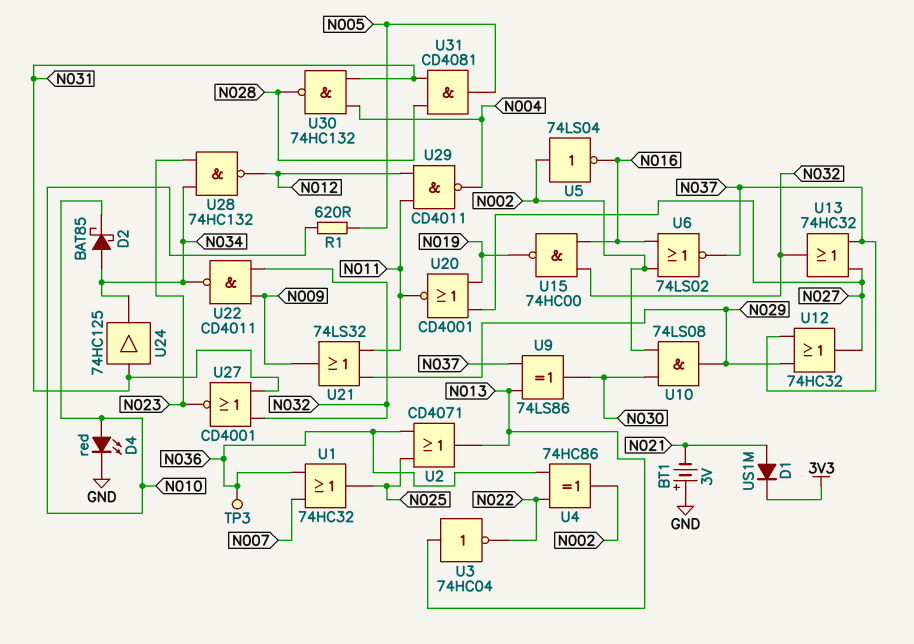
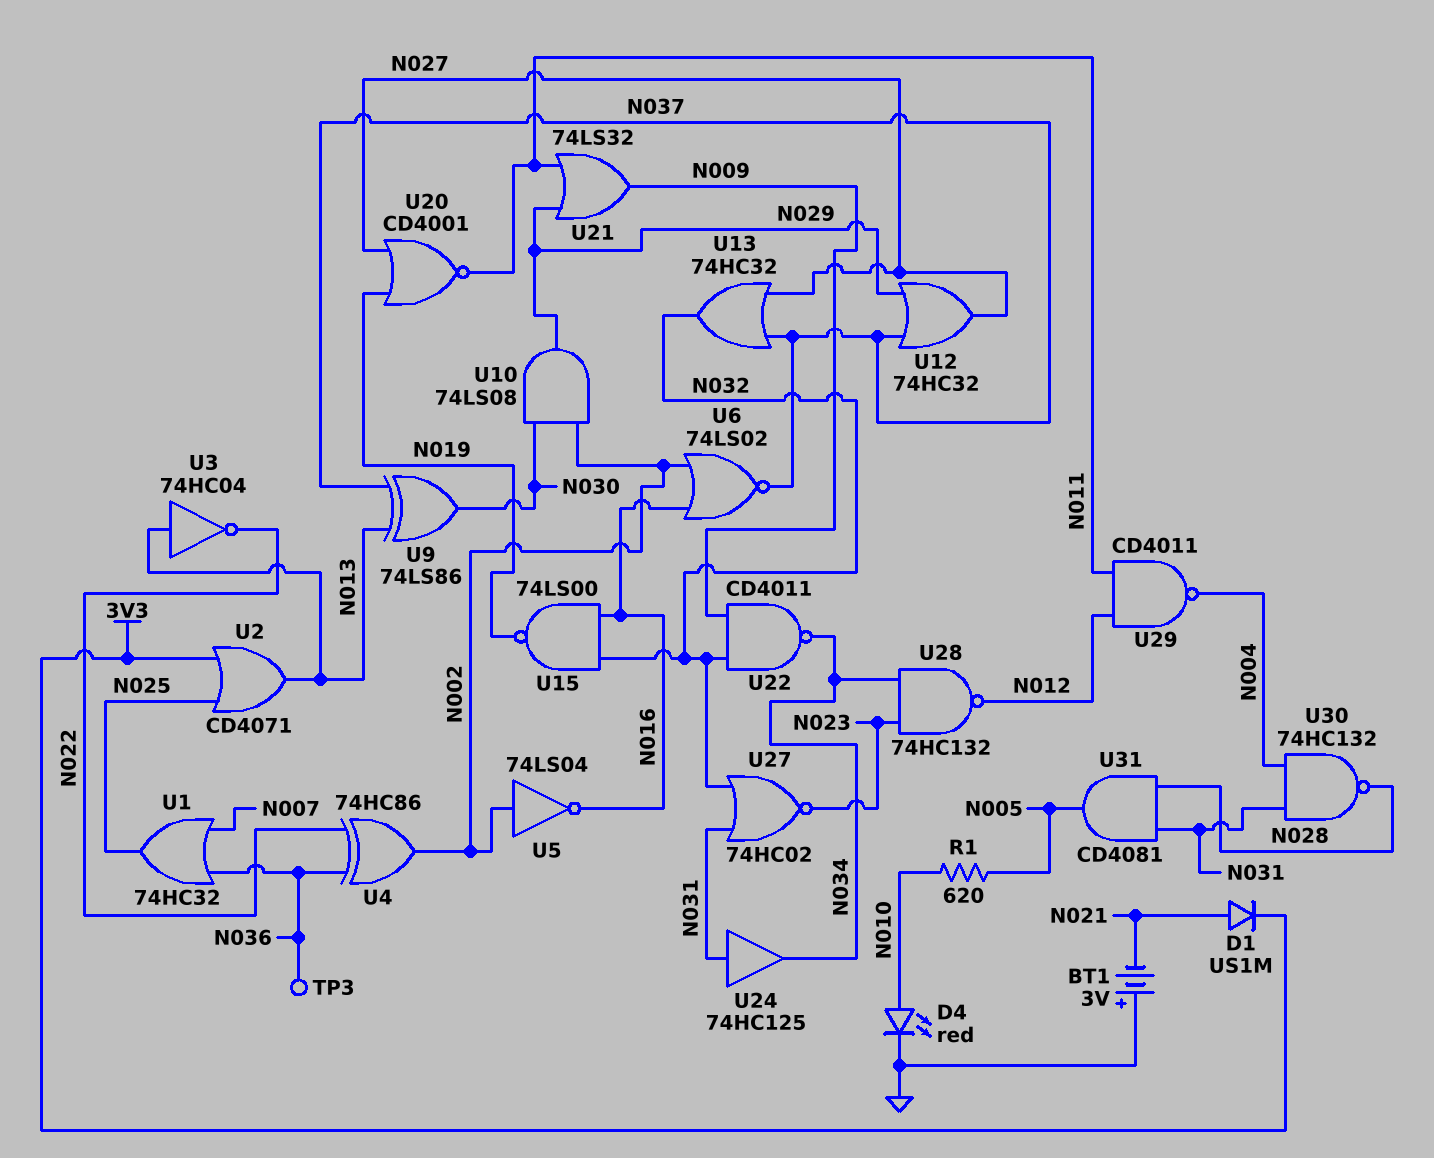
D2: schottky BAT85 (A N034, K N010) -> none
U2: OR CD4071 (in N025, in N036, out N013) -> OR CD4071 (in 3V3, in N025, out N013)
U15: NAND 74HC00 (in N016, in N032, out N019) -> NAND 74LS00 (in N016, in N032, out N019)
U27: NOR CD4001 (in N031, in N032, out N023) -> NOR 74HC02 (in N031, in N032, out N023)

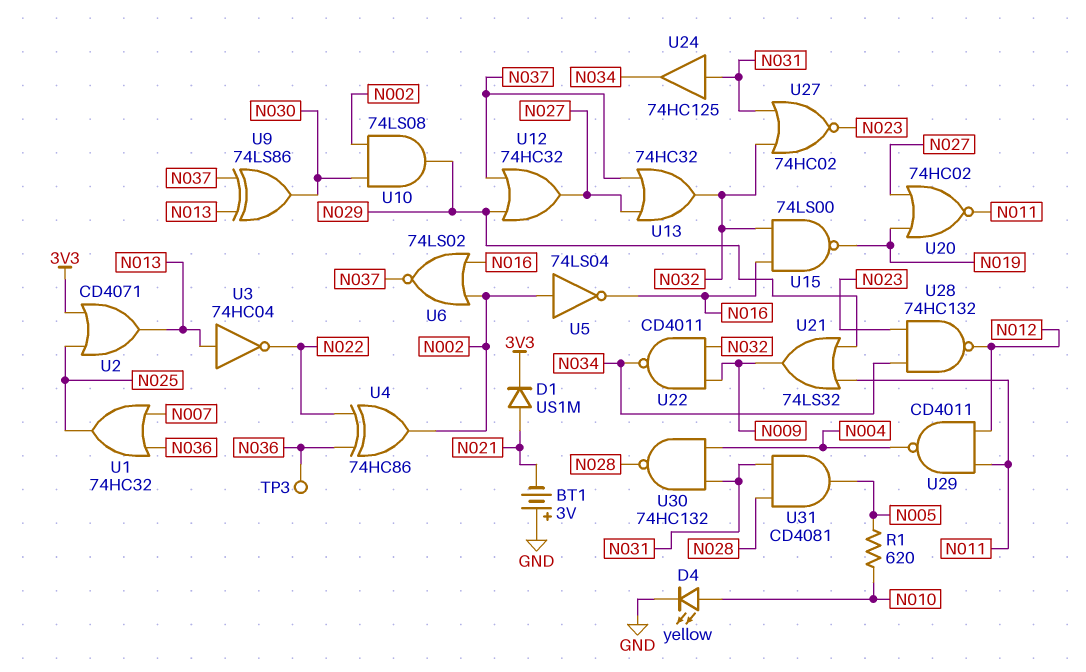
D4: LED red (A N010, K GND) -> LED yellow (A N010, K GND)
U20: NOR CD4001 (in N019, in N027, out N011) -> NOR 74HC02 (in N019, in N027, out N011)

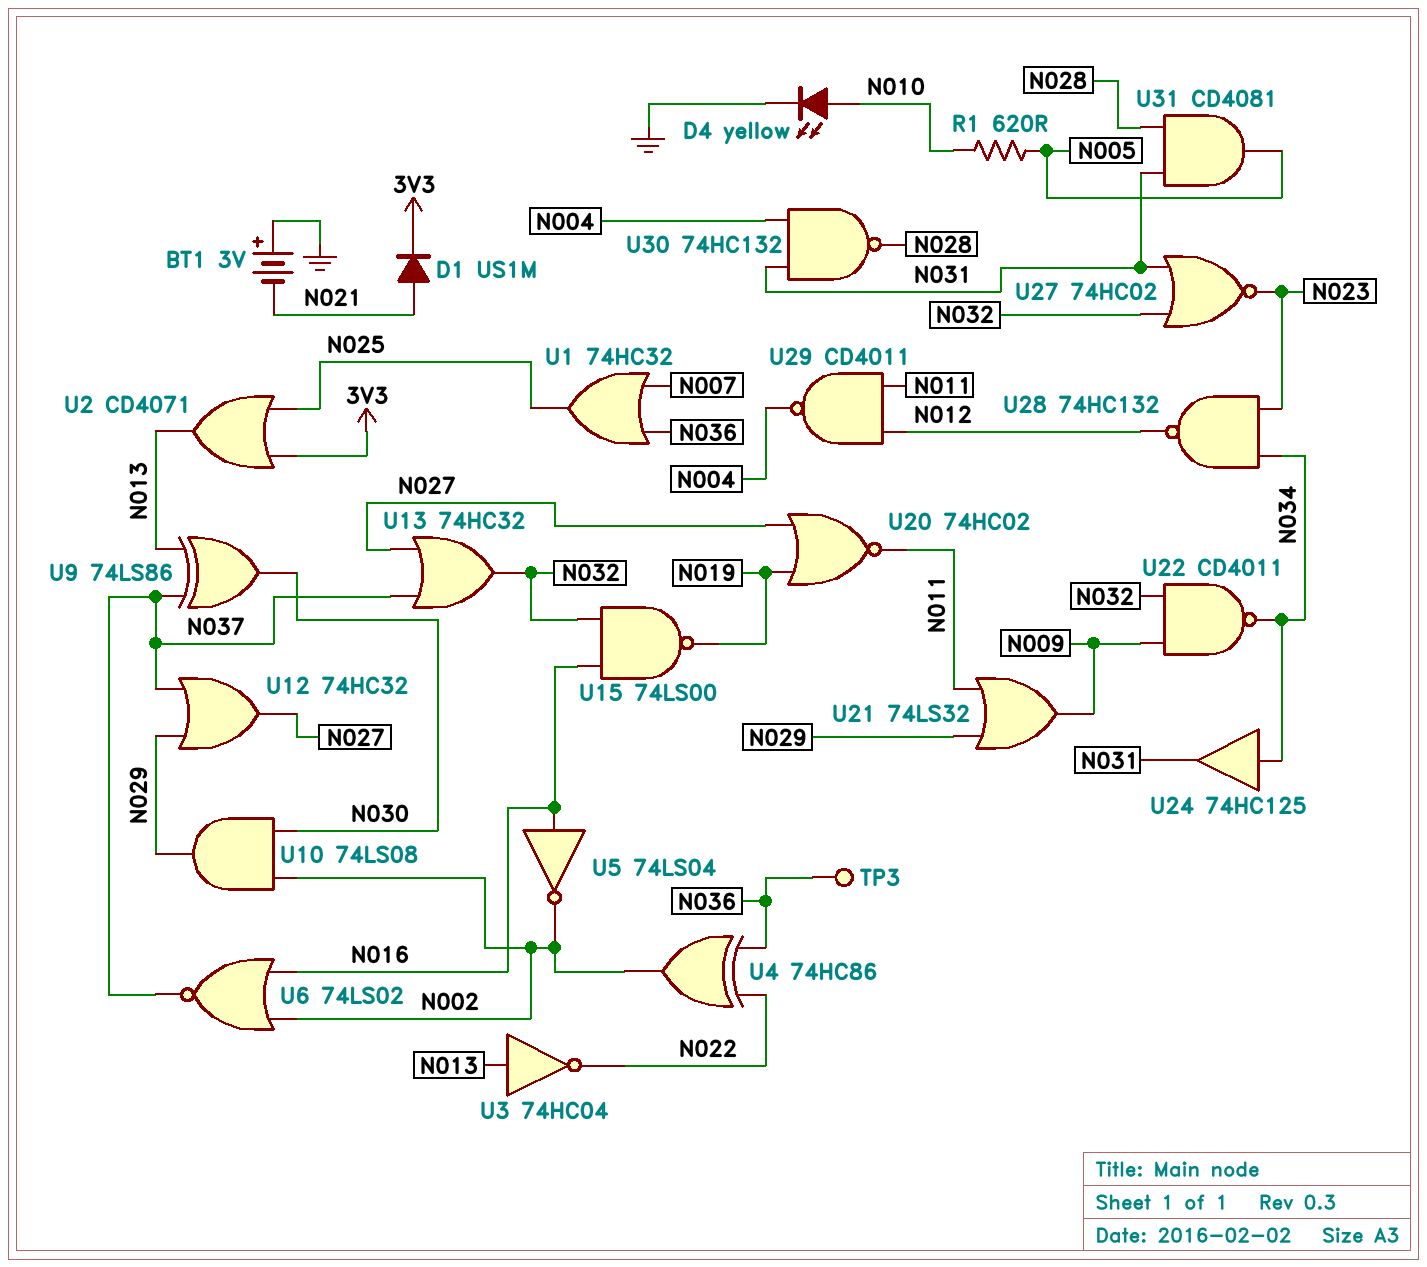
U5: NOT 74LS04 (in N002, out N016) -> NOT 74LS04 (in N016, out N002)
U24: buffer 74HC125 (in N031, out N034) -> buffer 74HC125 (in N034, out N031)

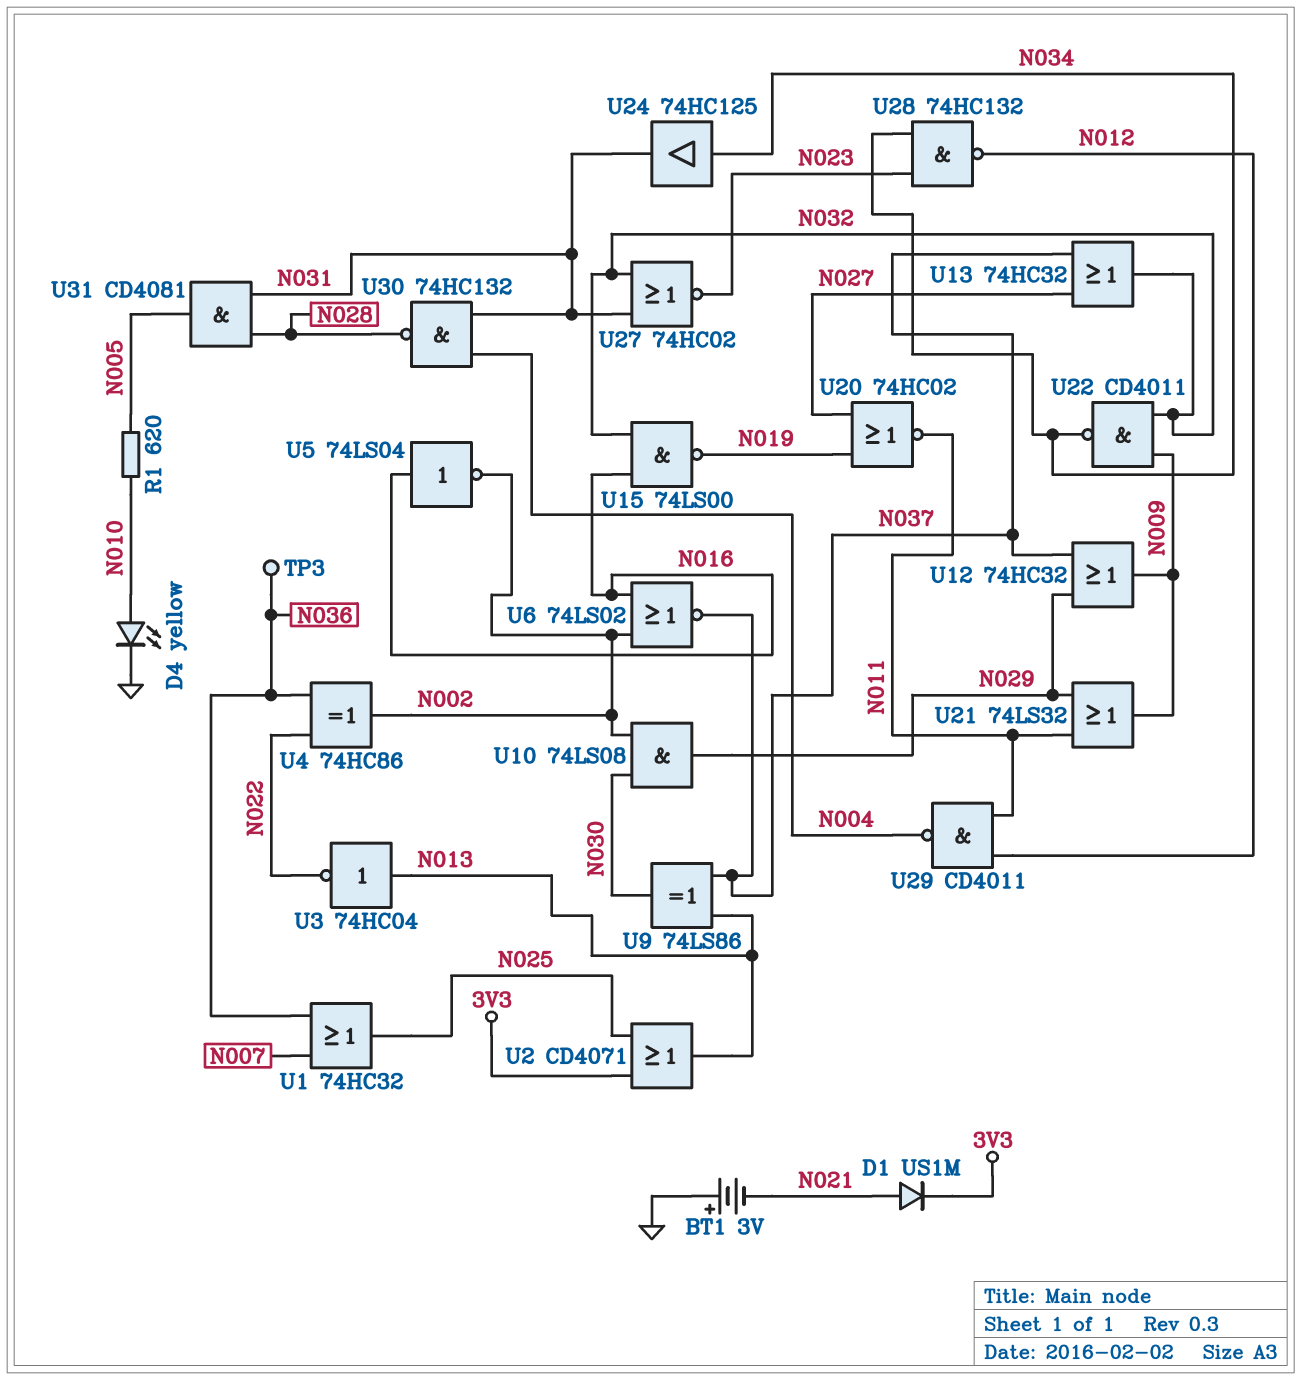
U12: OR 74HC32 (in N029, in N037, out N027) -> OR 74HC32 (in N029, in N037, out N009)

